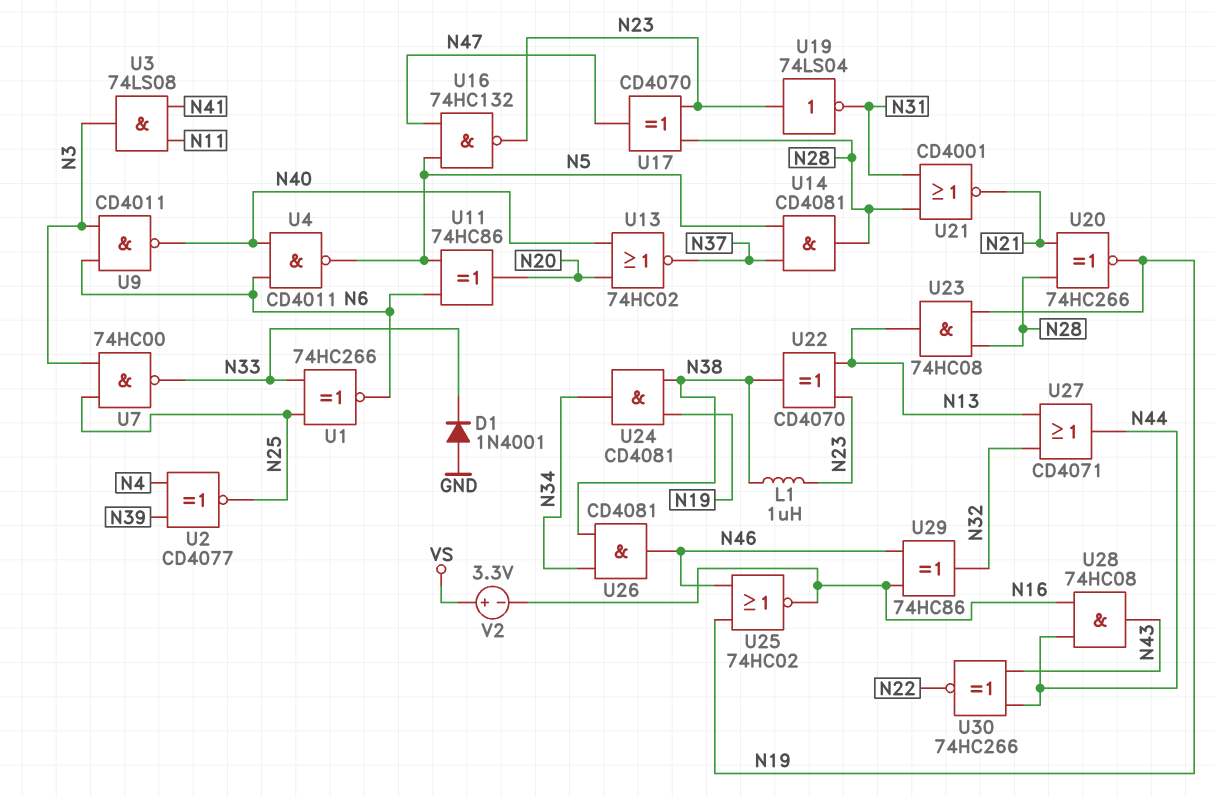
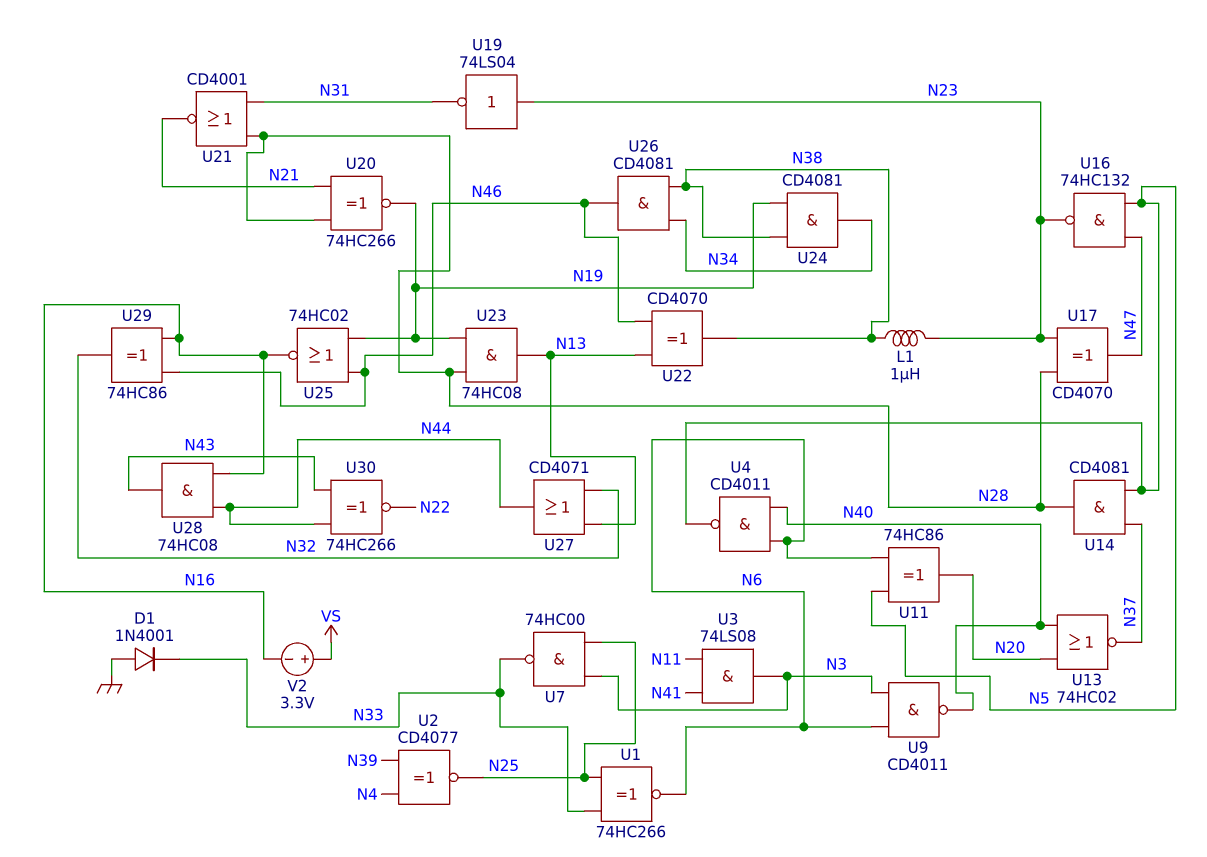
U22: XOR CD4070 (in N13, in N23, out N38) -> XOR CD4070 (in N13, in N46, out N38)

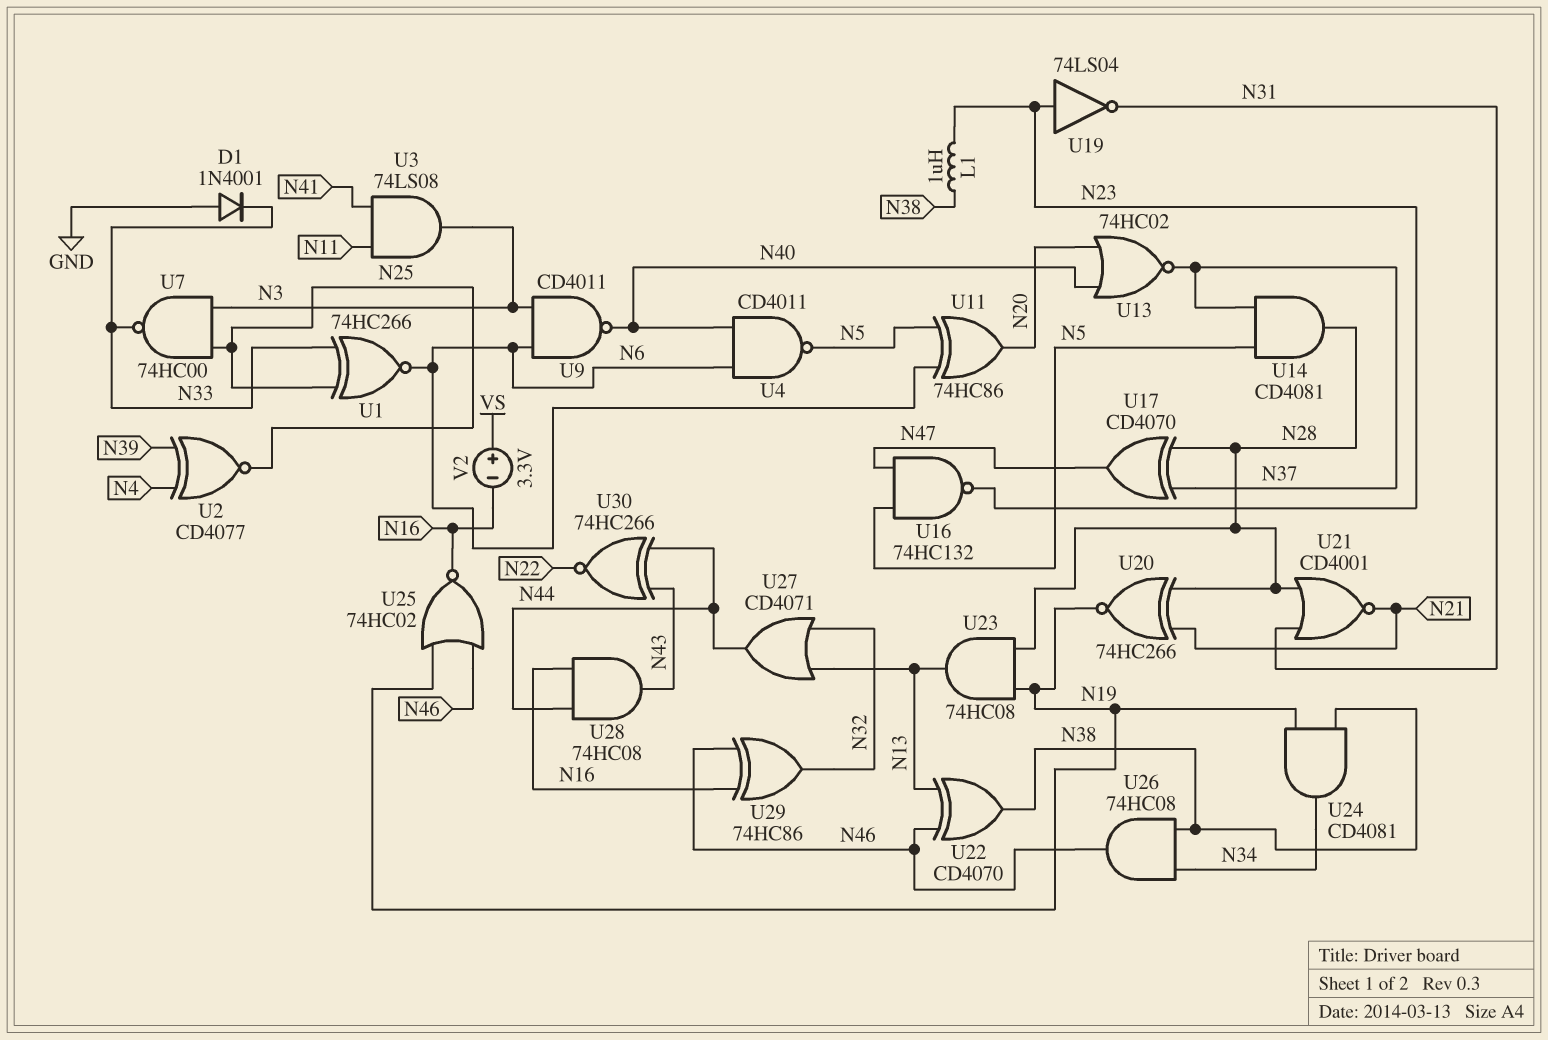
U17: XOR CD4070 (in N23, in N28, out N47) -> XOR CD4070 (in N28, in N37, out N47)
U26: AND CD4081 (in N34, in N38, out N46) -> AND 74HC08 (in N34, in N38, out N46)

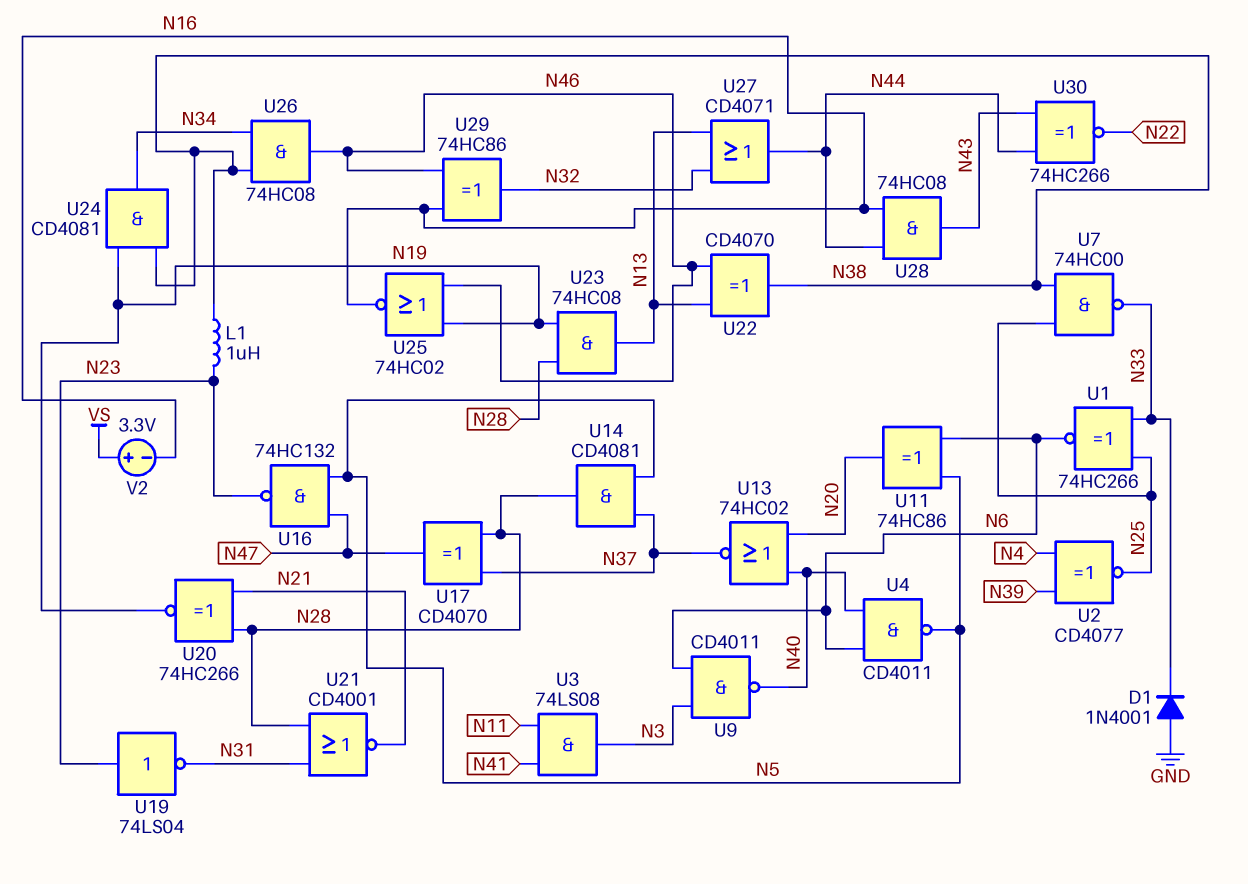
U7: NAND 74HC00 (in N3, in N25, out N33) -> NAND 74HC00 (in N25, in N38, out N33)

